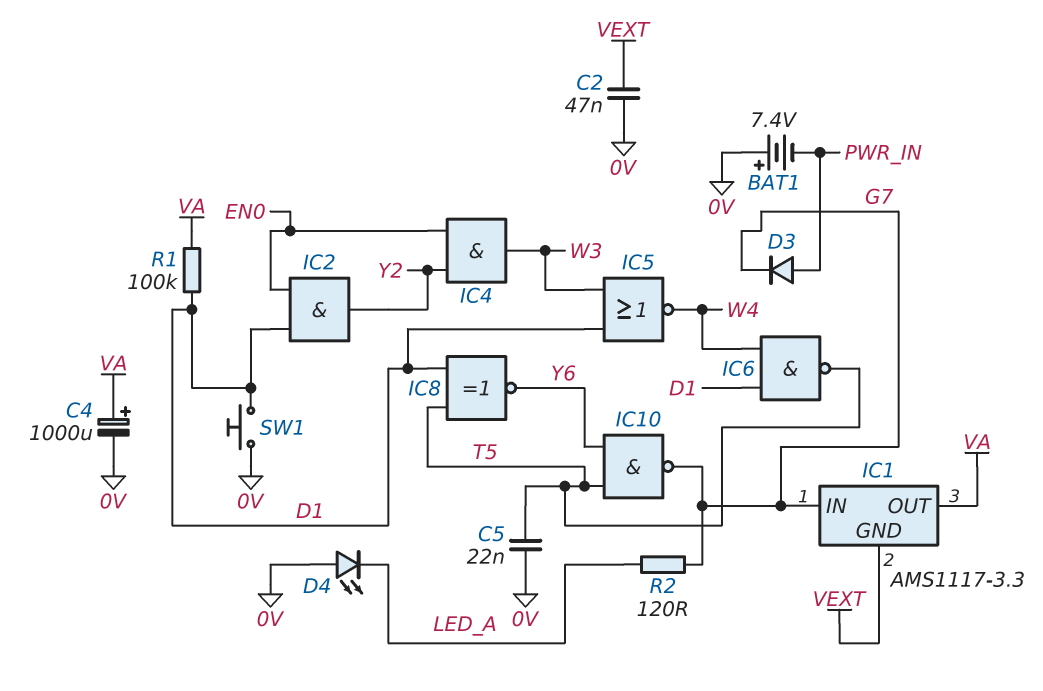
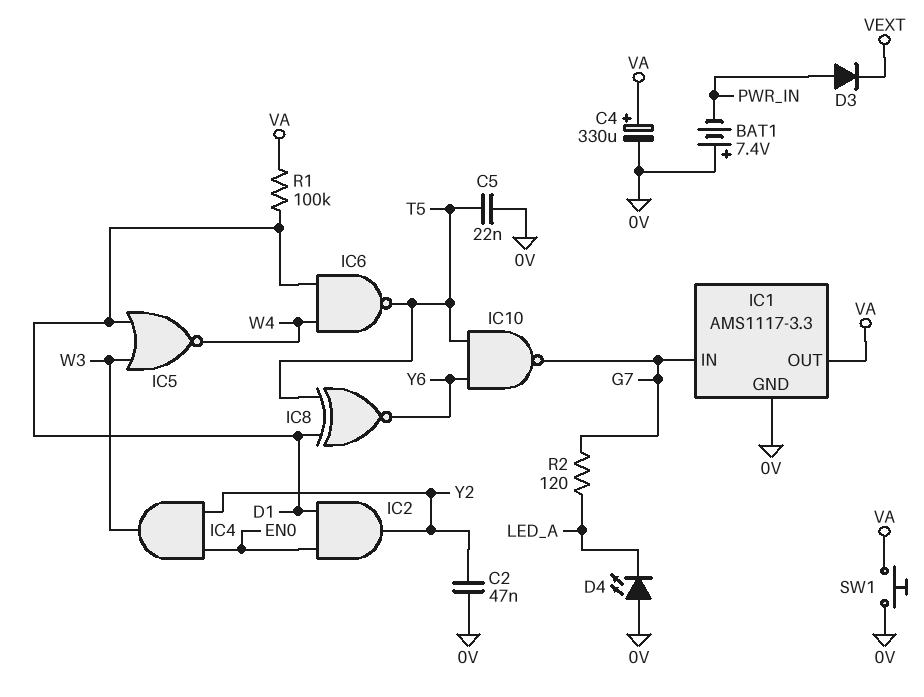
C2: 47nF (0V, VEXT) -> 47nF (0V, Y2)
C4: 1000uF (plus VA, minus 0V) -> 330uF (plus VA, minus 0V)
D3: diode (A PWR_IN, K G7) -> diode (A PWR_IN, K VEXT)
IC1 pin GND: VEXT -> 0V
SW1: button (0V, D1) -> button (0V, VA)

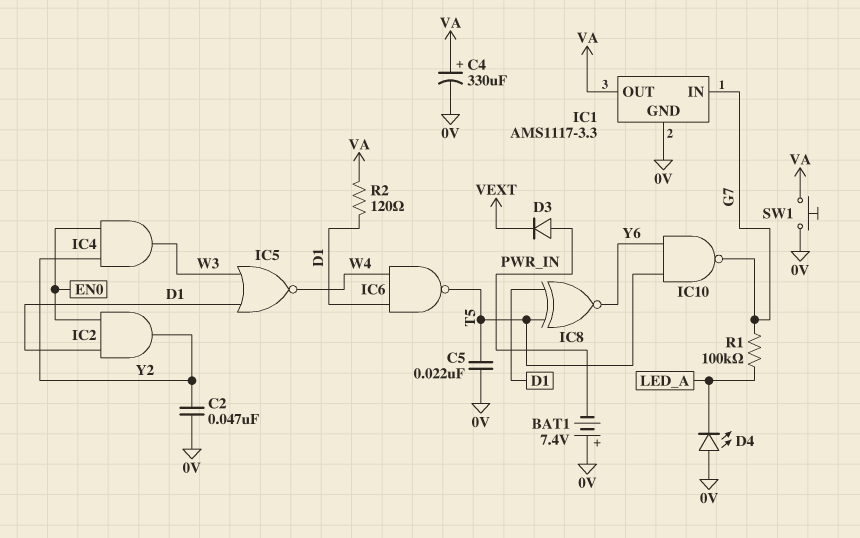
R1: 100k (D1, VA) -> 100k (G7, LED_A)
R2: 120 (G7, LED_A) -> 120 (D1, VA)

